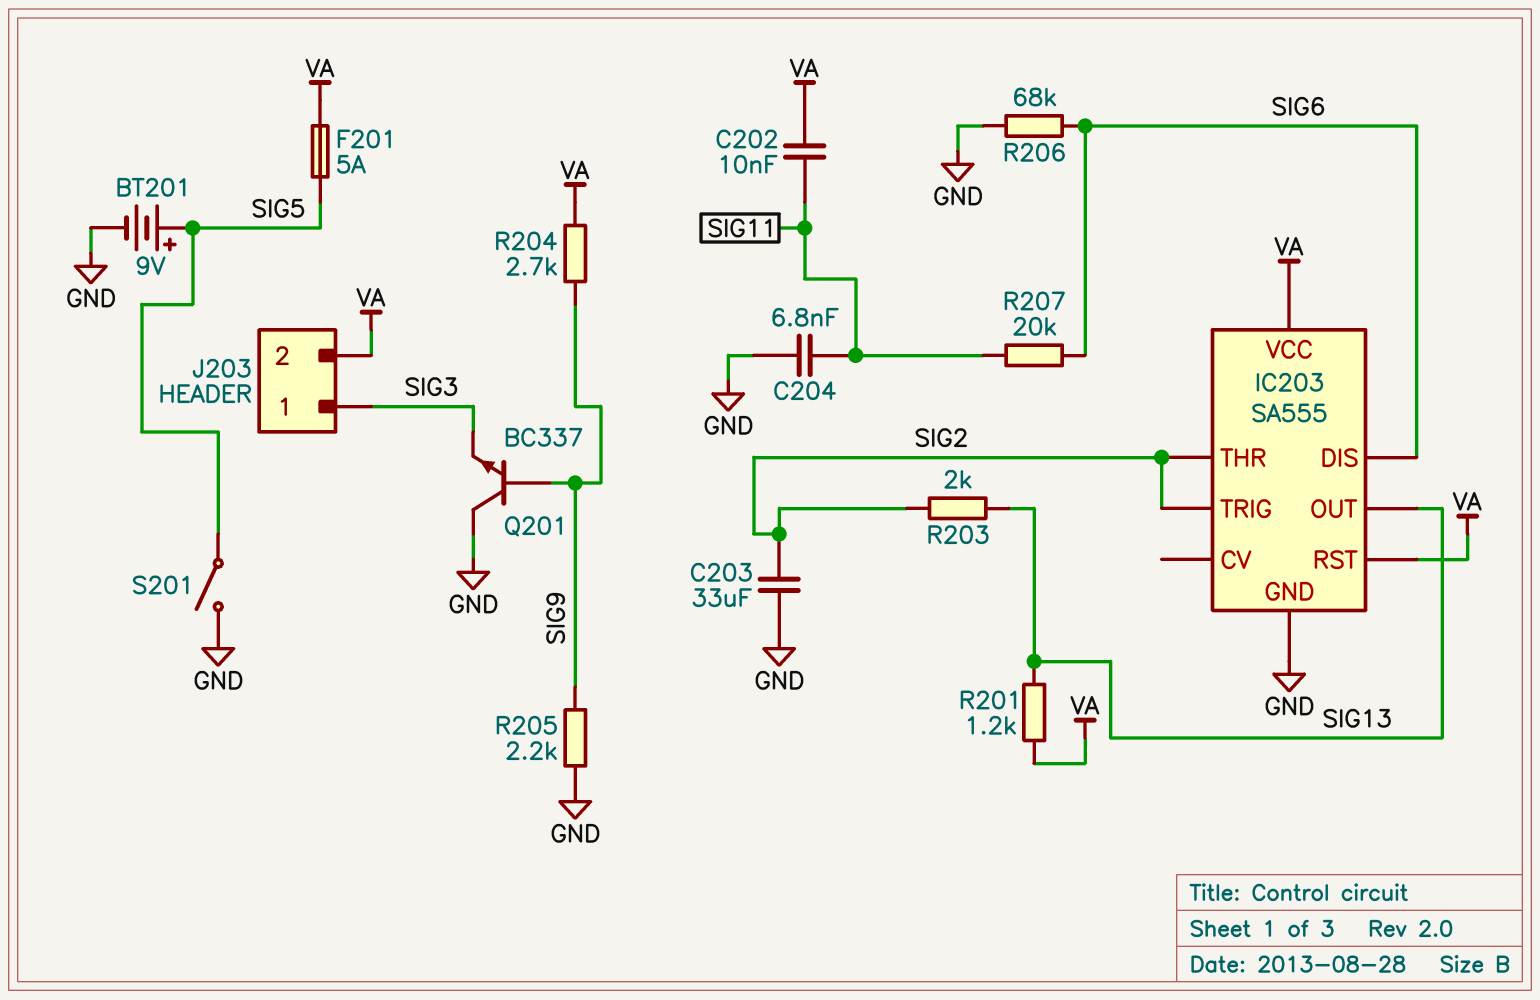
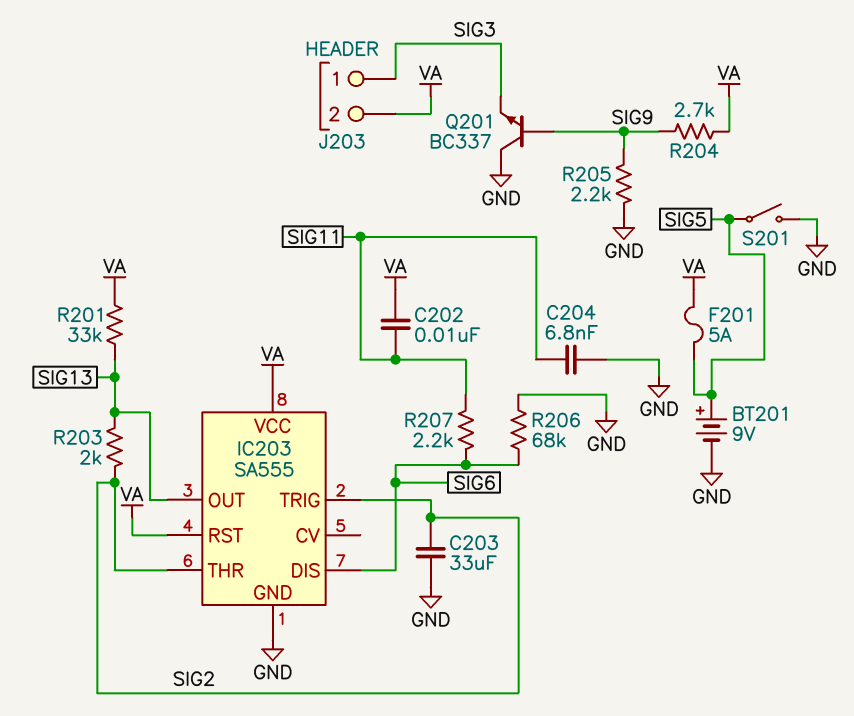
R201: 1.2k (SIG13, VA) -> 33k (SIG13, VA)
R207: 20k (SIG6, SIG11) -> 2.2k (SIG6, SIG11)

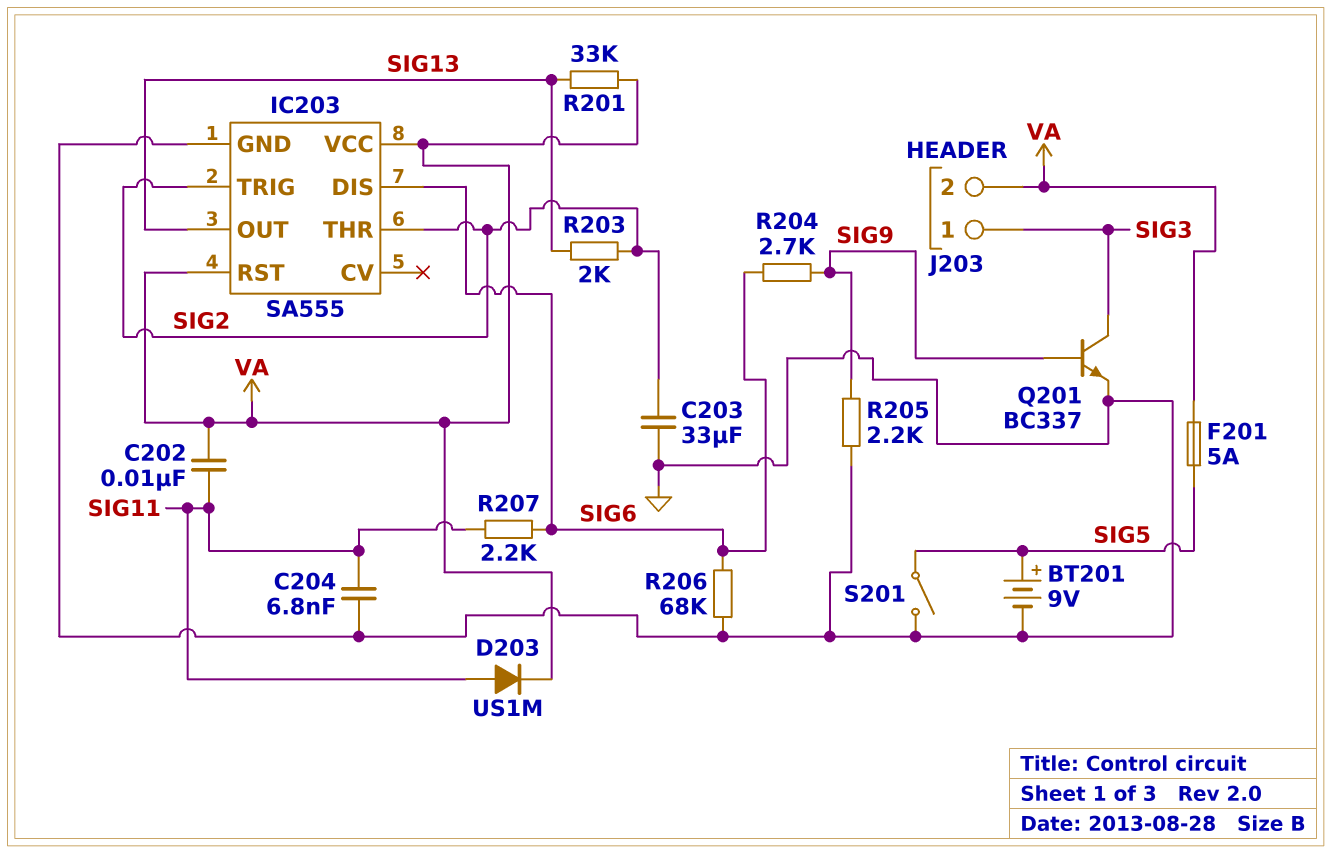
D203: none -> diode US1M (A SIG11, K VA)
Q201: NPN BC337 (B SIG9, C GND, E SIG3) -> NPN BC337 (B SIG9, C SIG3, E GND)
R204: 2.7k (SIG9, VA) -> 2.7k (SIG6, SIG9)

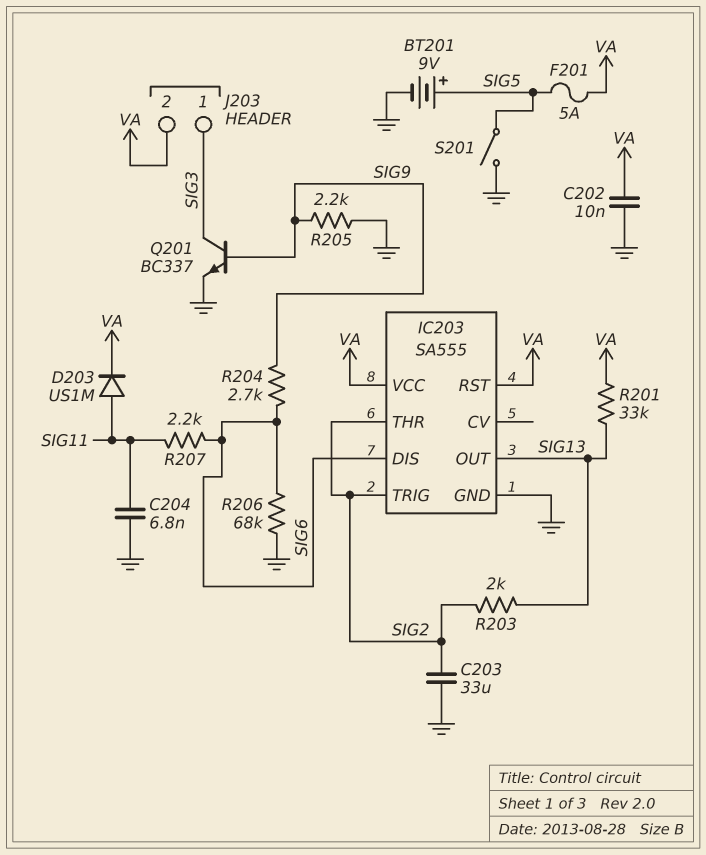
C202: 10nF (SIG11, VA) -> 10nF (GND, VA)

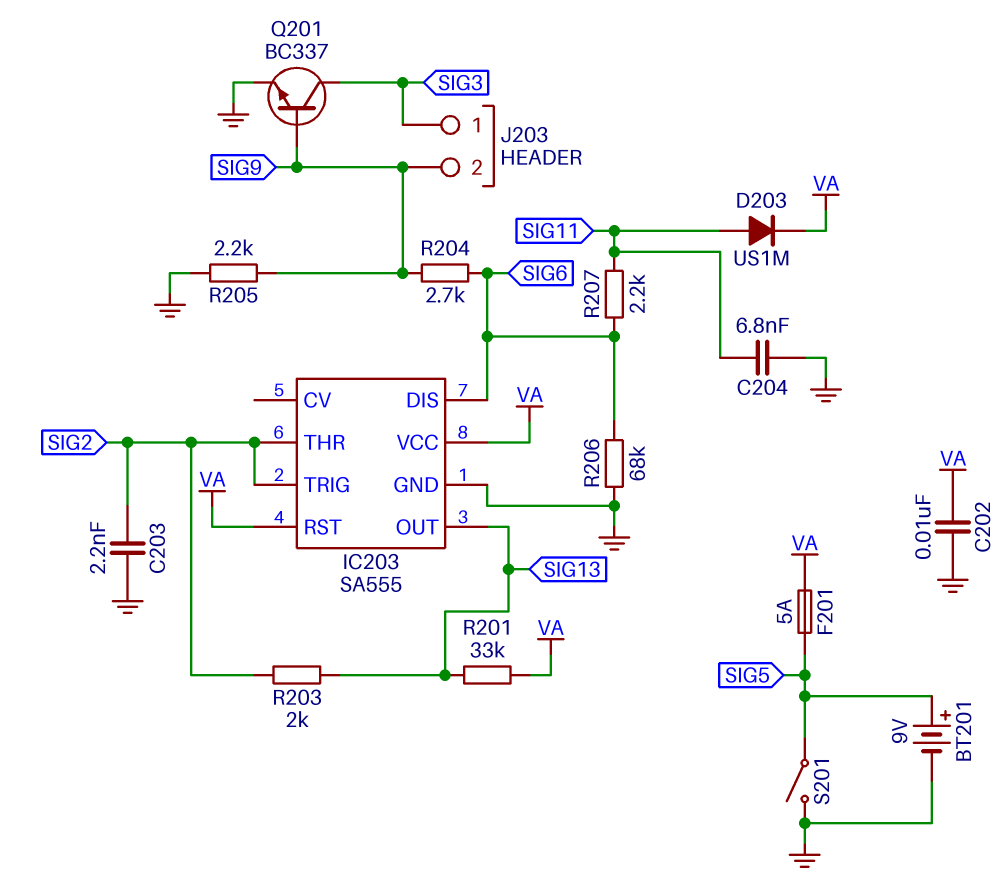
C203: 33uF (GND, SIG2) -> 2.2nF (GND, SIG2)
J203 pin 2: VA -> SIG9

